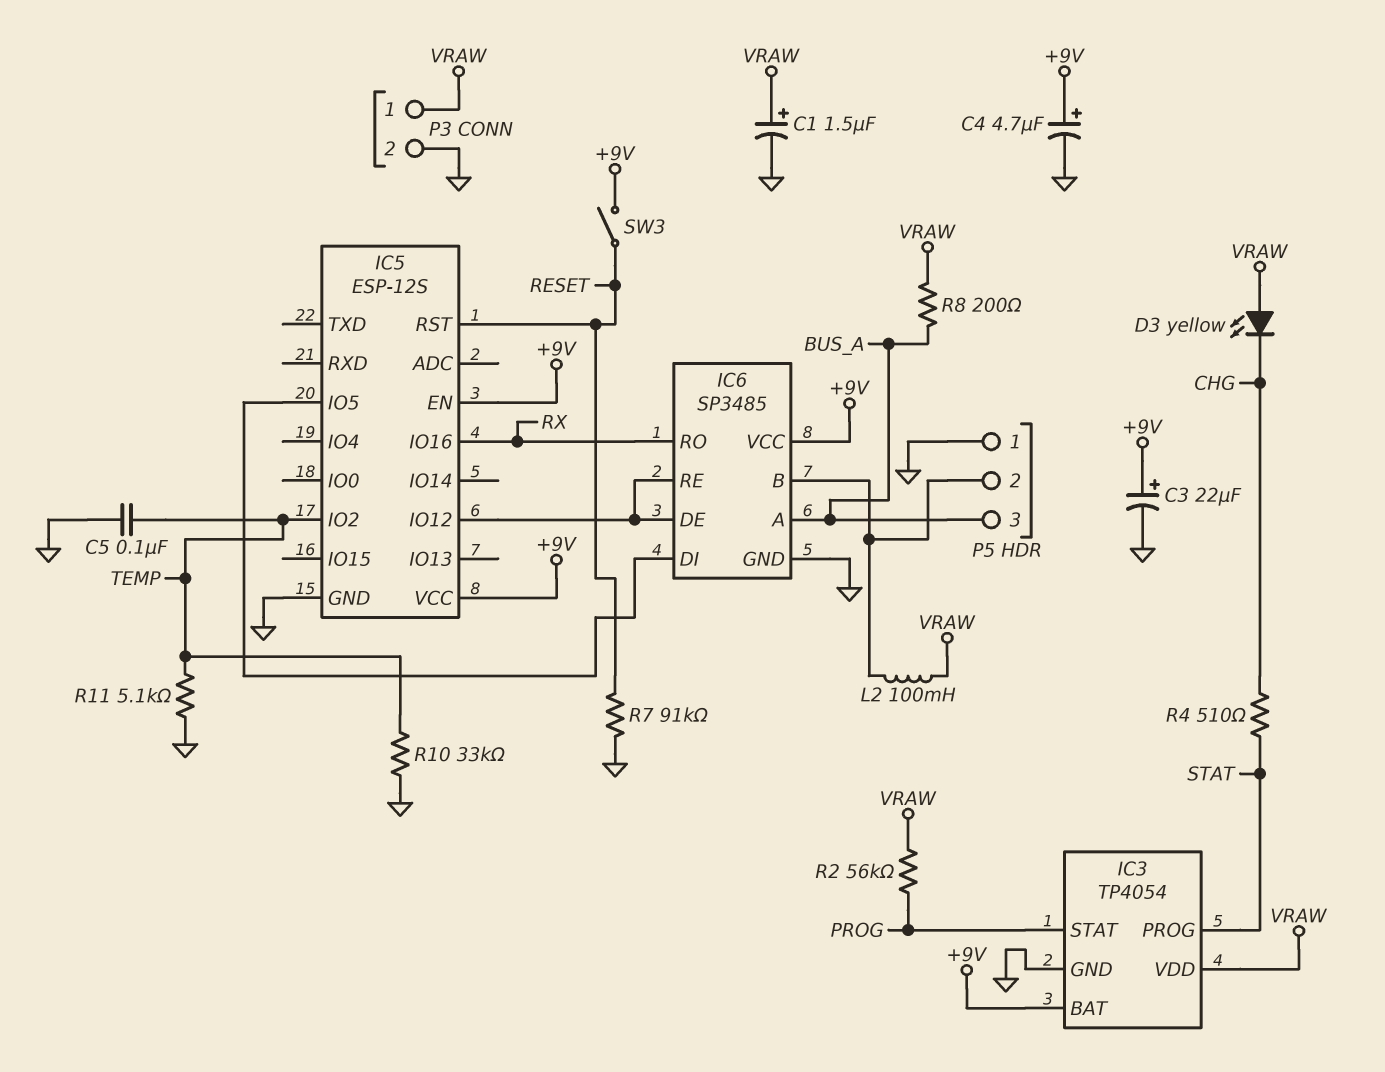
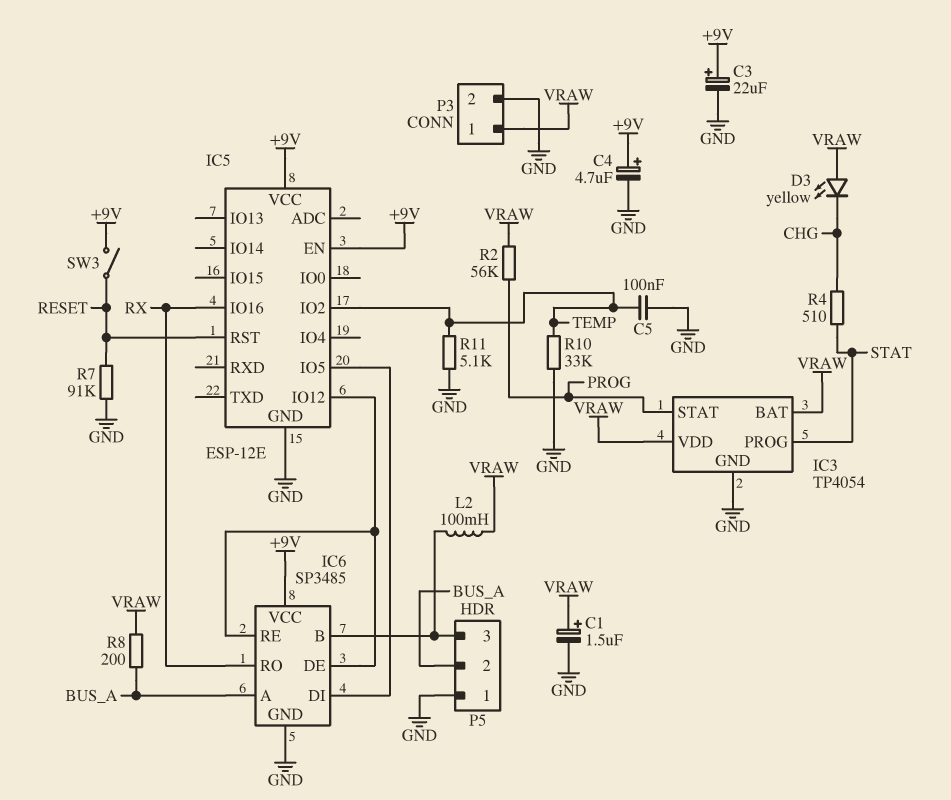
IC3 pin BAT: +9V -> VRAW
IC5: ESP-12S -> ESP-12E
P5 pin 2: IC6/B -> BUS_A
P5 pin 3: BUS_A -> IC6/B

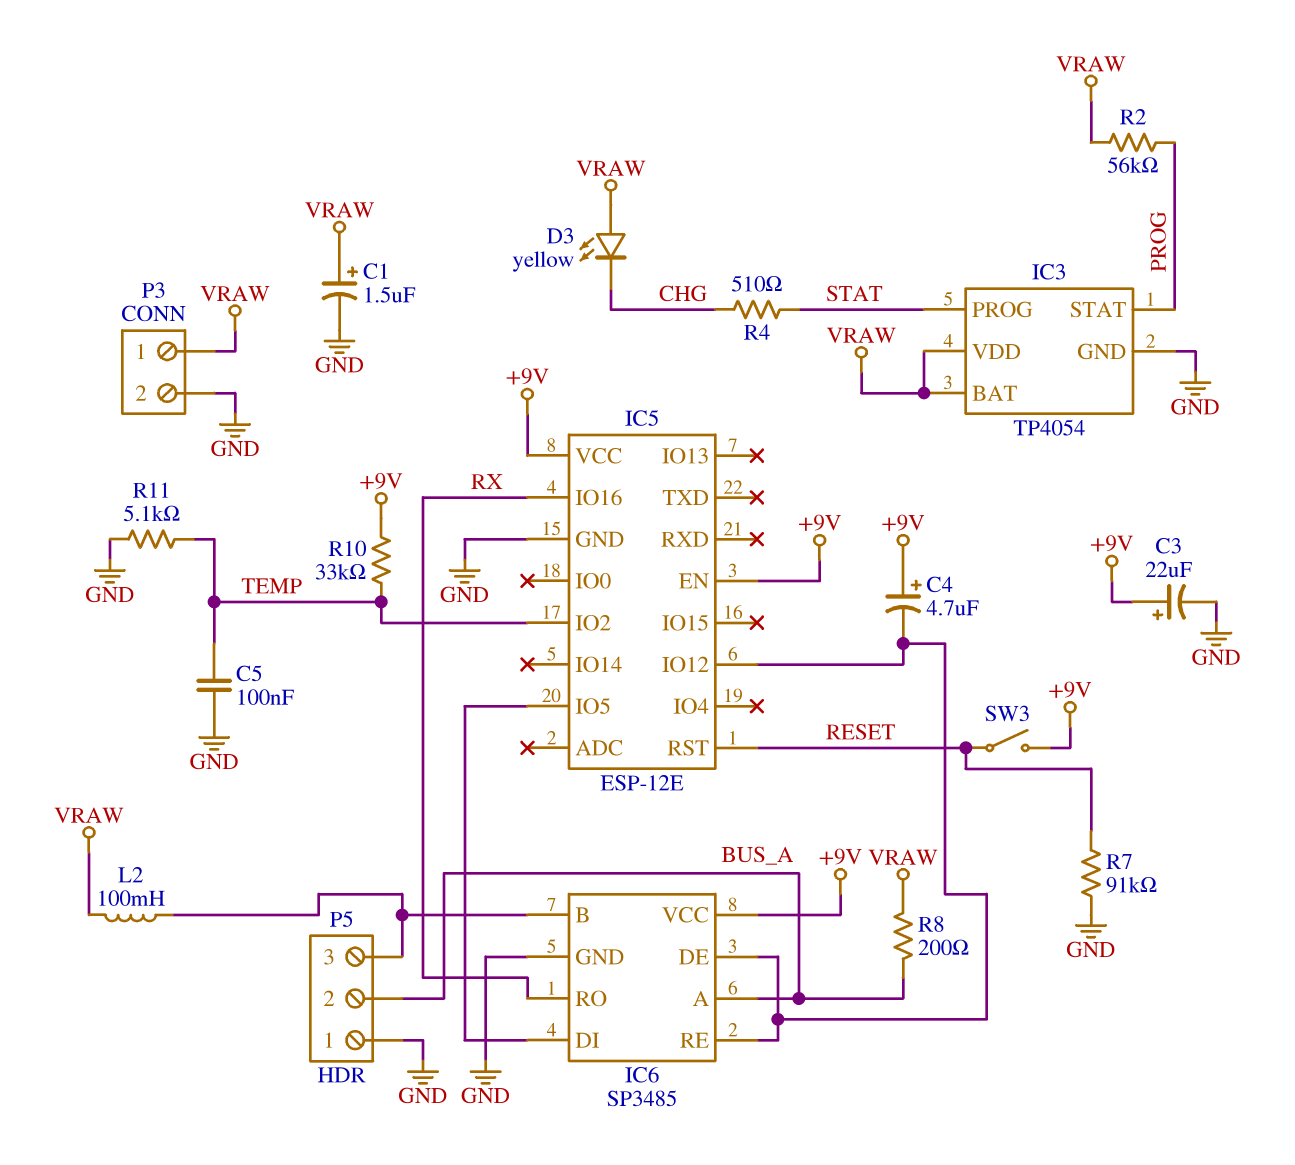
C4: 4.7uF (plus +9V, minus GND) -> 4.7uF (plus +9V, minus IC5/IO12)
R10: 33k (GND, TEMP) -> 33k (+9V, TEMP)

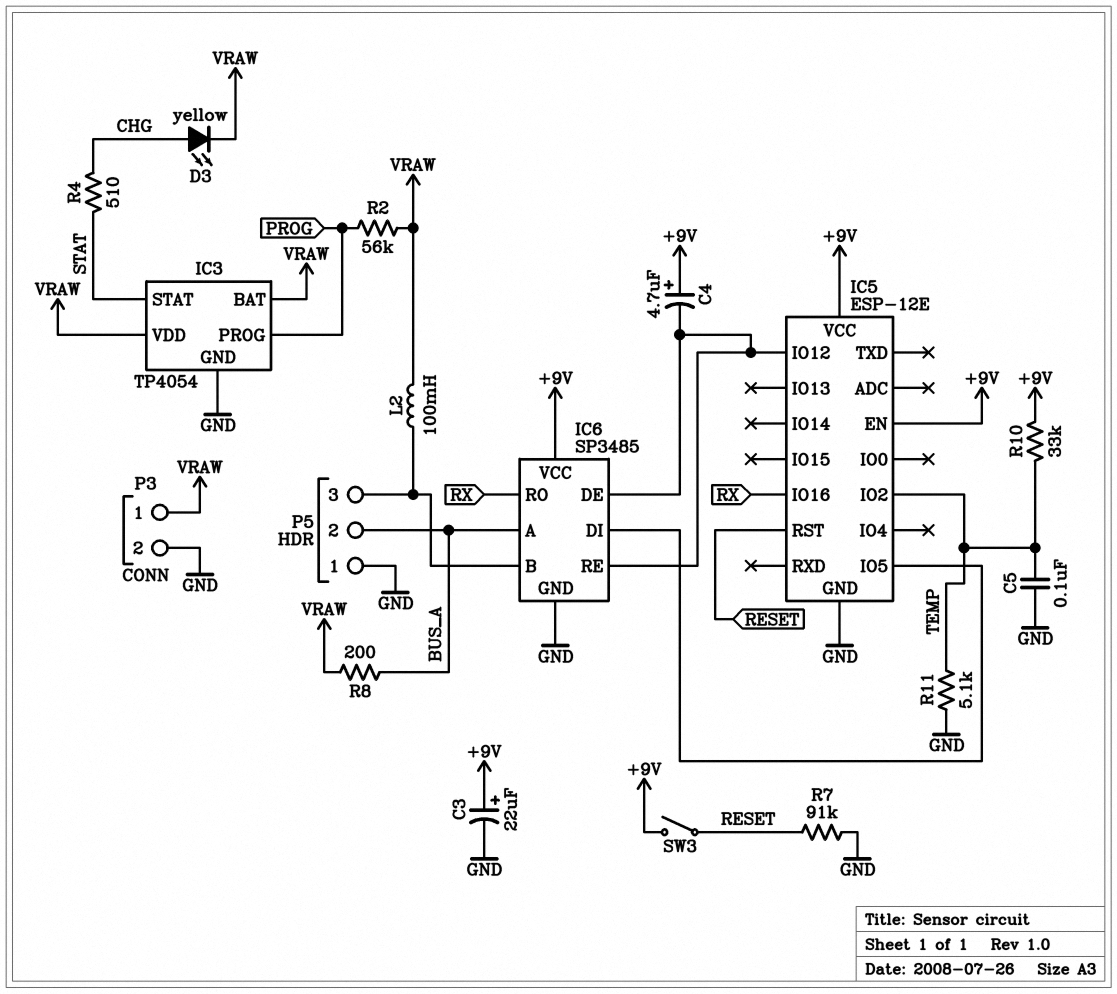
C1: 1.5uF (plus VRAW, minus GND) -> none
D3: LED yellow (A VRAW, K CHG) -> LED yellow (A CHG, K VRAW)
IC3 pin PROG: STAT -> PROG
IC3 pin STAT: PROG -> STAT

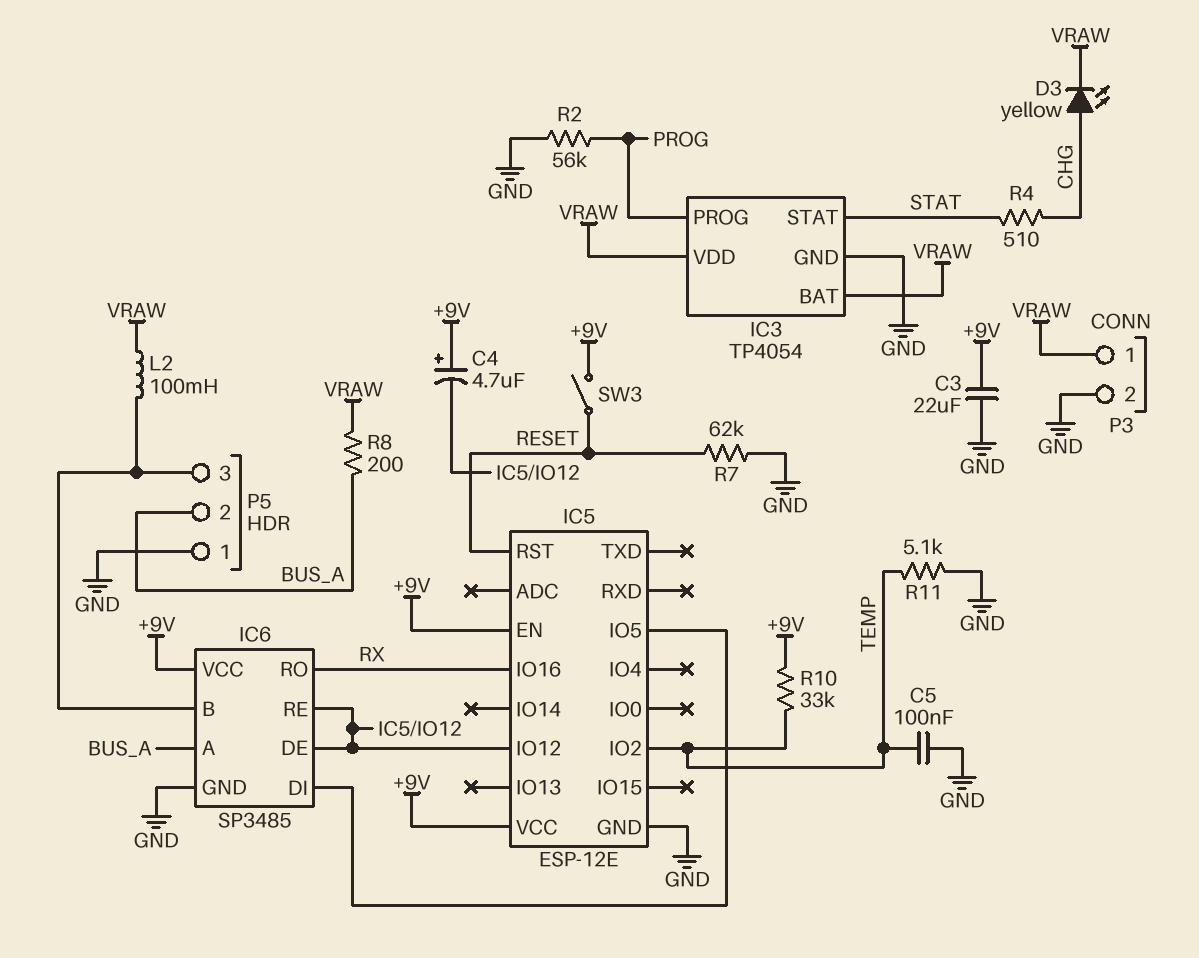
C3: 22uF (plus +9V, minus GND) -> 22uF (+9V, GND)
R2: 56k (PROG, VRAW) -> 56k (GND, PROG)
R7: 91k (GND, RESET) -> 62k (GND, RESET)

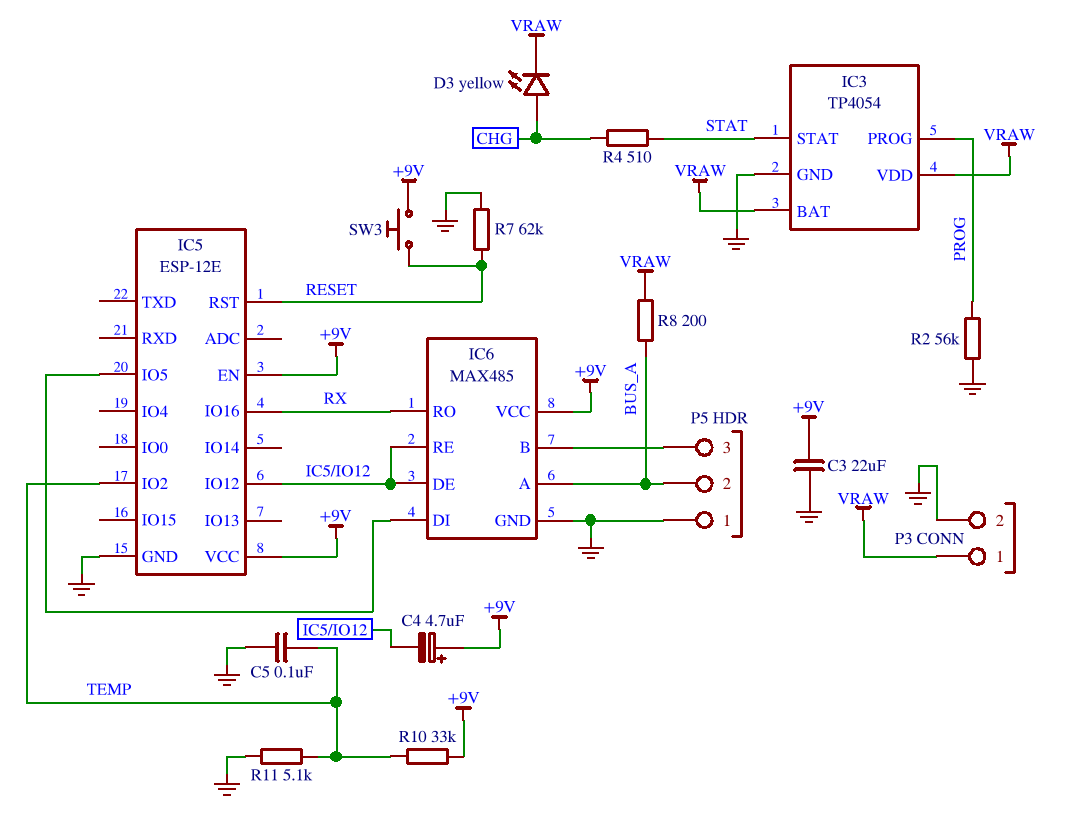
IC6: SP3485 -> MAX485
L2: 100mH (IC6/B, VRAW) -> none
SW3: switch (+9V, RESET) -> button (+9V, RESET)

